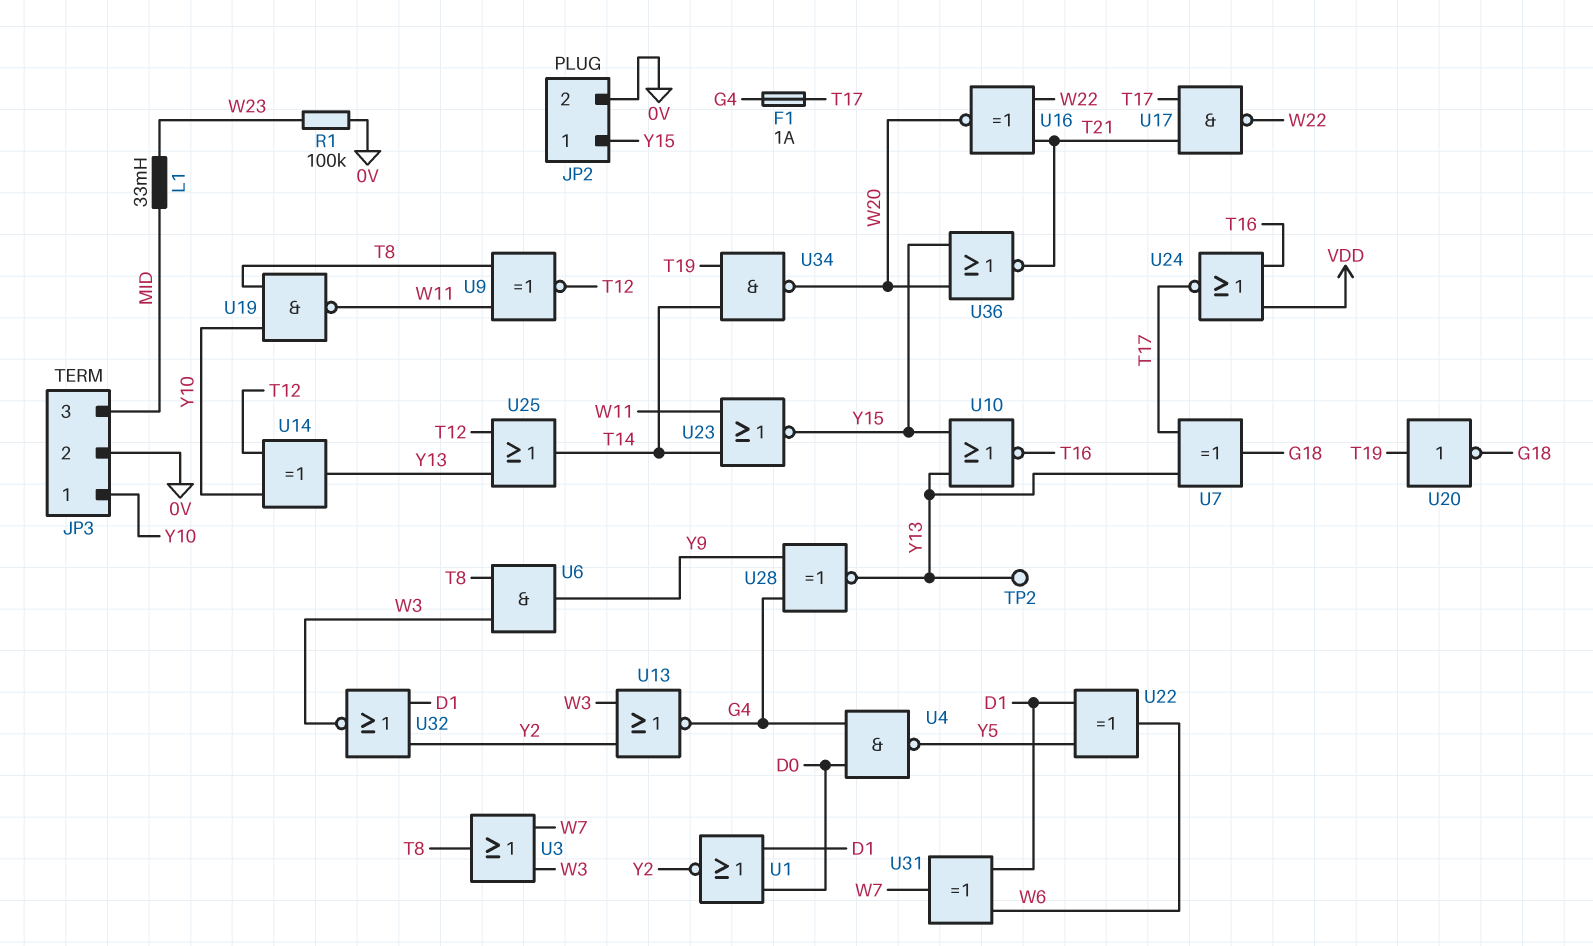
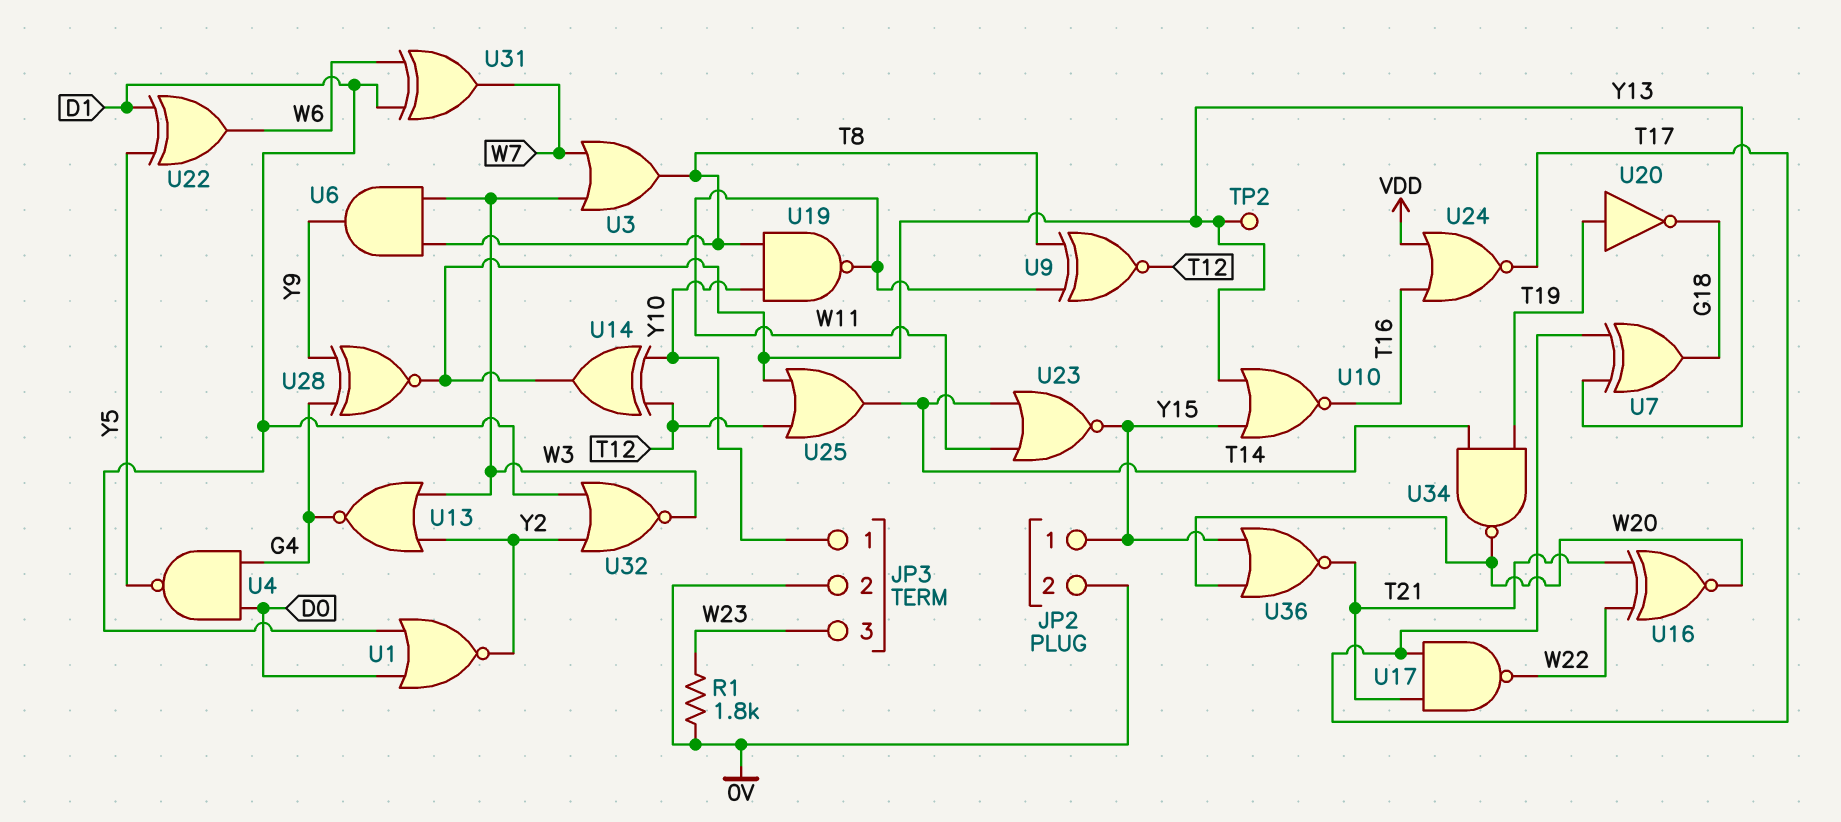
F1: 1A (G4, T17) -> none
JP3 pin 3: MID -> W23
L1: 33mH (MID, W23) -> none
R1: 100k (0V, W23) -> 1.8k (0V, W23)

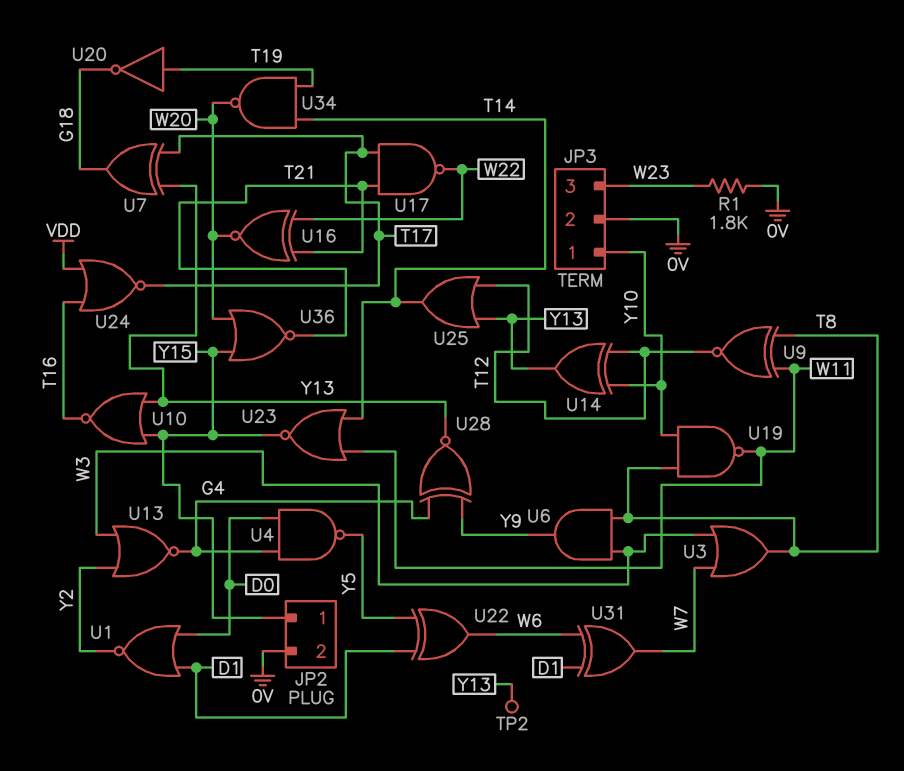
U32: NOR (in D1, in Y2, out W3) -> none

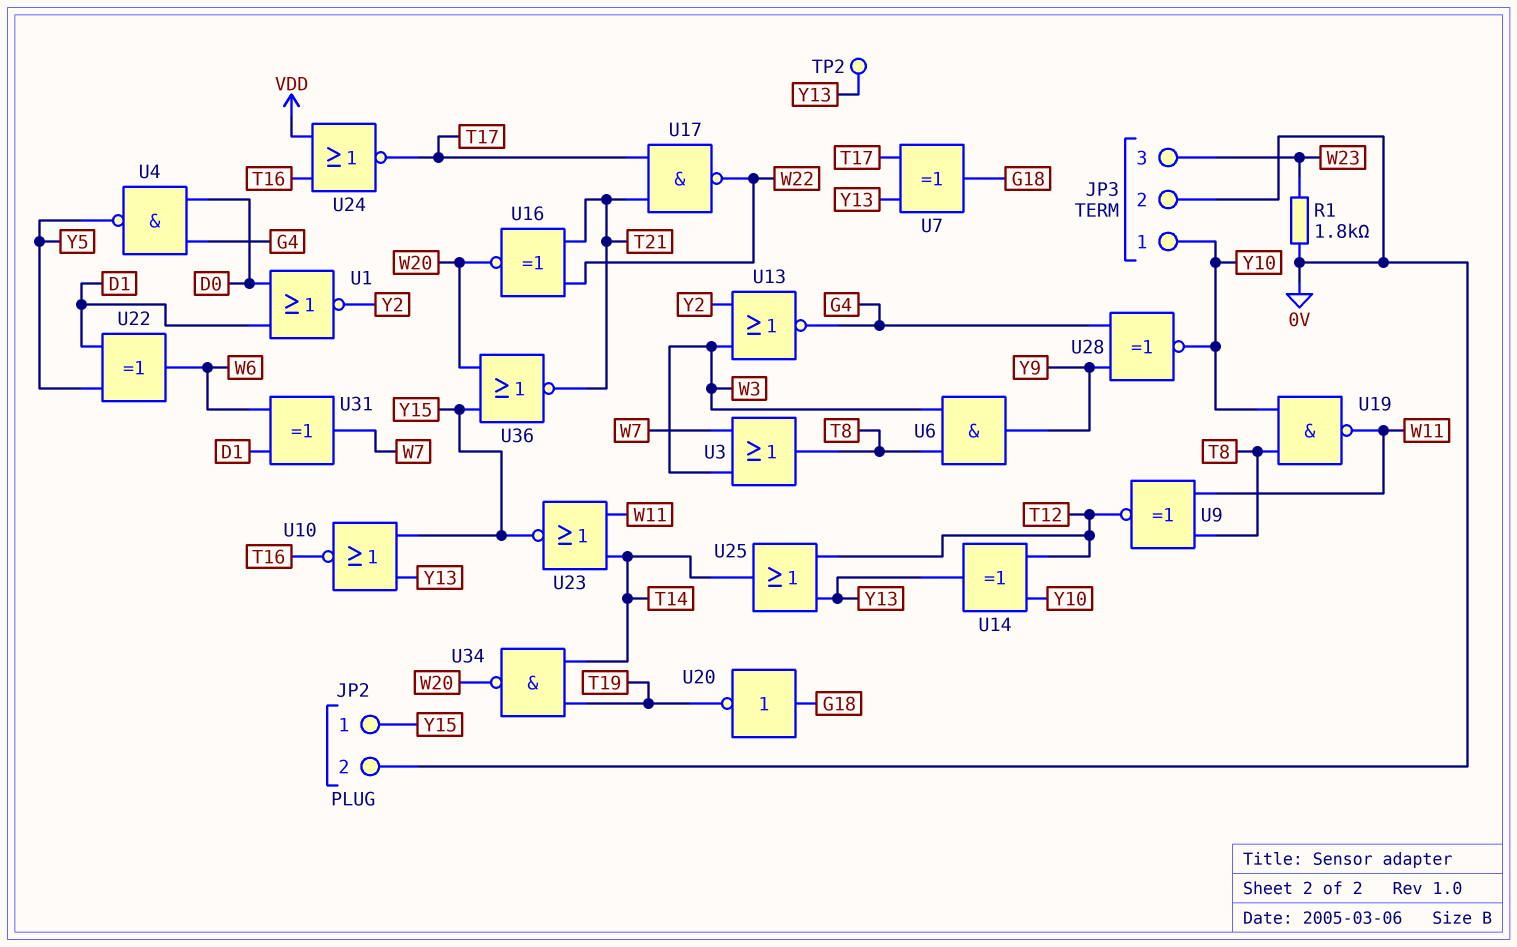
U20: NOT (in T19, out G18) -> NOT (in G18, out T19)
U28: XNOR (in G4, in Y9, out Y13) -> XNOR (in G4, in Y9, out Y10)

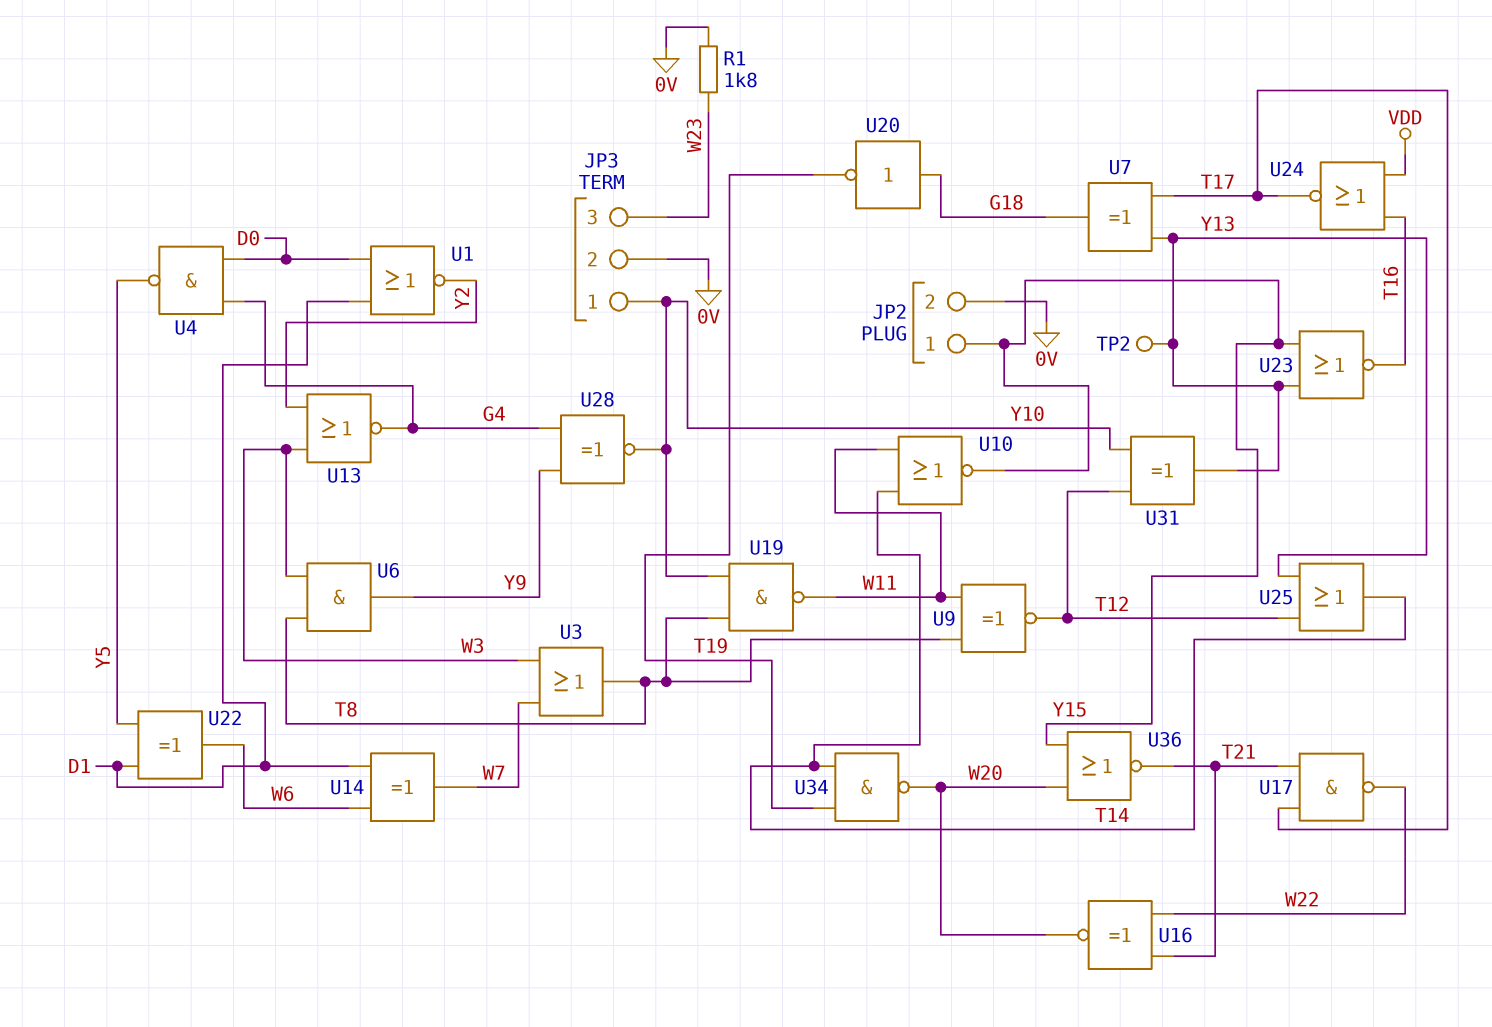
U10: NOR (in Y13, in Y15, out T16) -> NOR (in T14, in W11, out Y15)
U14: XOR (in T12, in Y10, out Y13) -> XOR (in D1, in W6, out W7)
U23: NOR (in T14, in W11, out Y15) -> NOR (in Y13, in Y15, out T16)
U31: XOR (in D1, in W6, out W7) -> XOR (in T12, in Y10, out Y13)

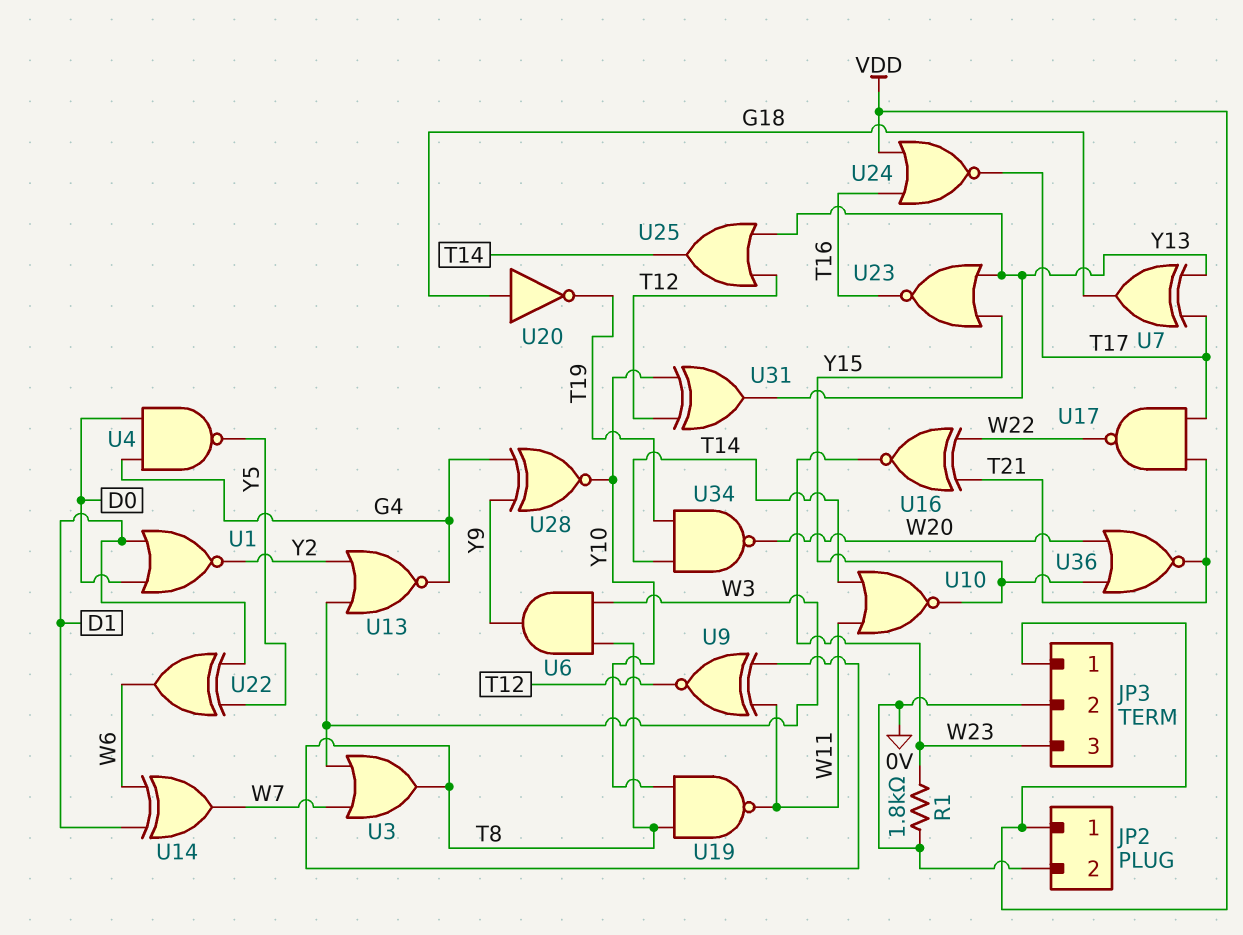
JP2 pin 1: Y15 -> VDD
JP3 pin 1: Y10 -> VDD
TP2: test point (Y13) -> none
U16: XNOR (in T21, in W22, out W20) -> XNOR (in T21, in W22, out W23)

